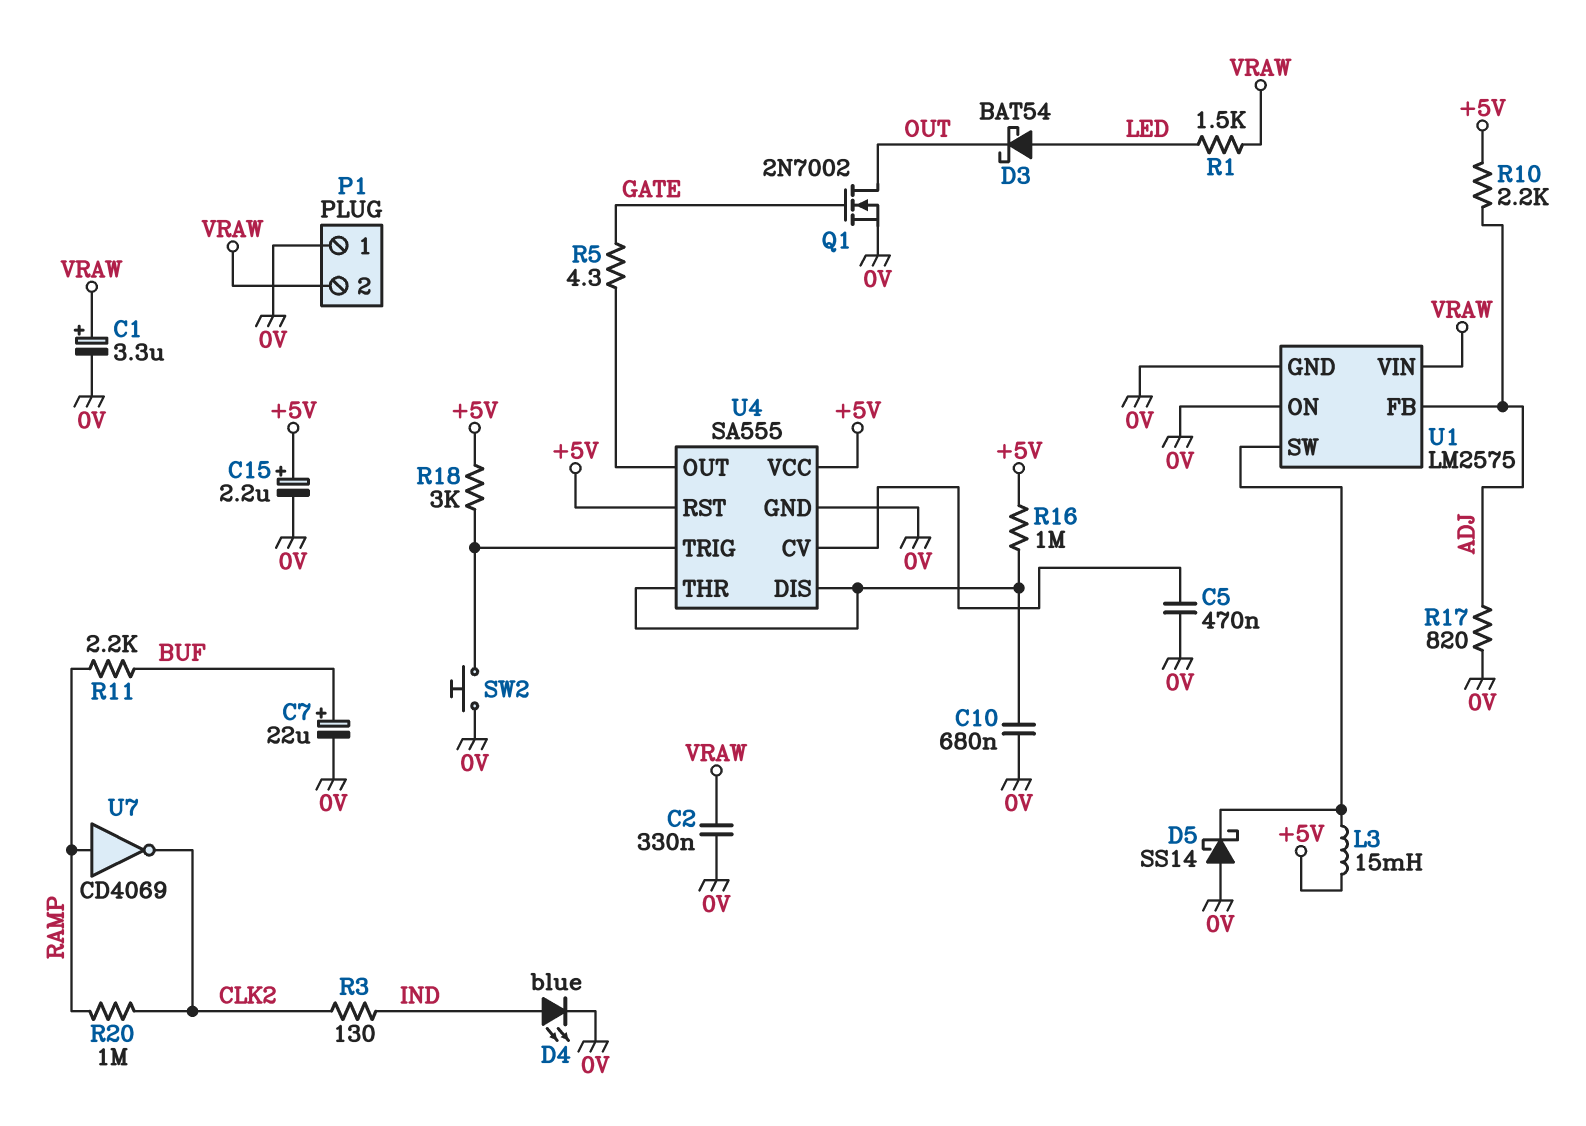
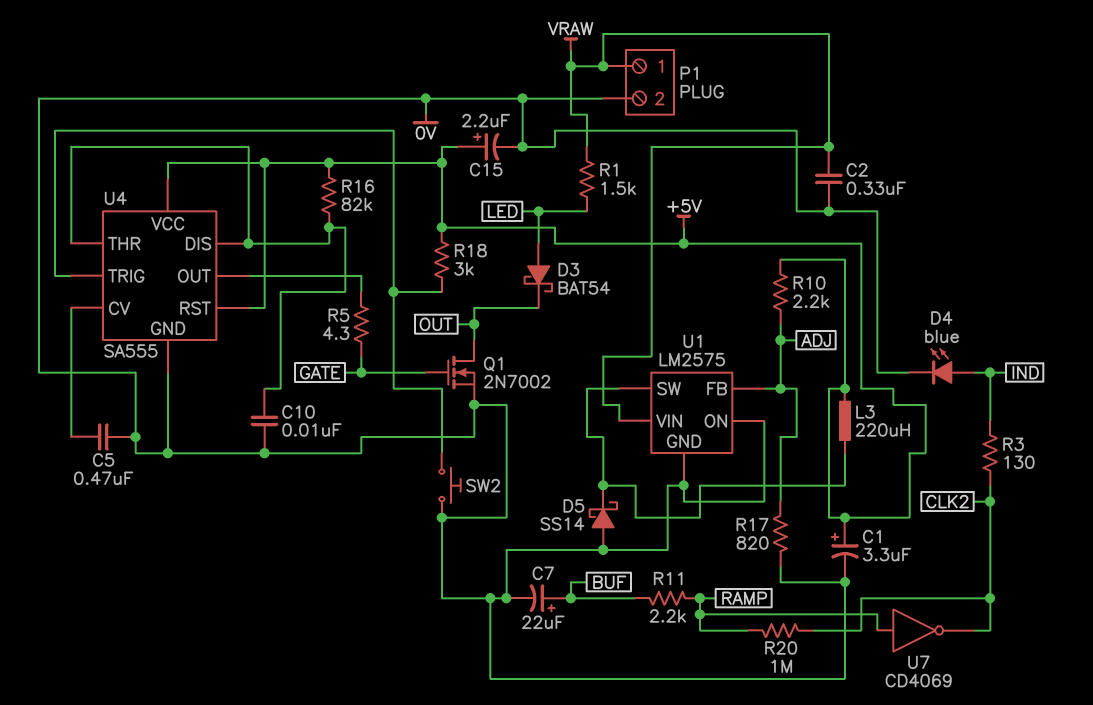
C1: 3.3uF (plus VRAW, minus 0V) -> 3.3uF (plus +5V, minus 0V)
C10: 680nF (0V, U4/DIS) -> 10nF (0V, U4/DIS)
L3: 15mH (+5V, U1/SW) -> 220uH (+5V, U1/SW)
P1 pin 1: 0V -> VRAW
P1 pin 2: VRAW -> 0V
R16: 1M (+5V, U4/DIS) -> 82k (+5V, U4/DIS)

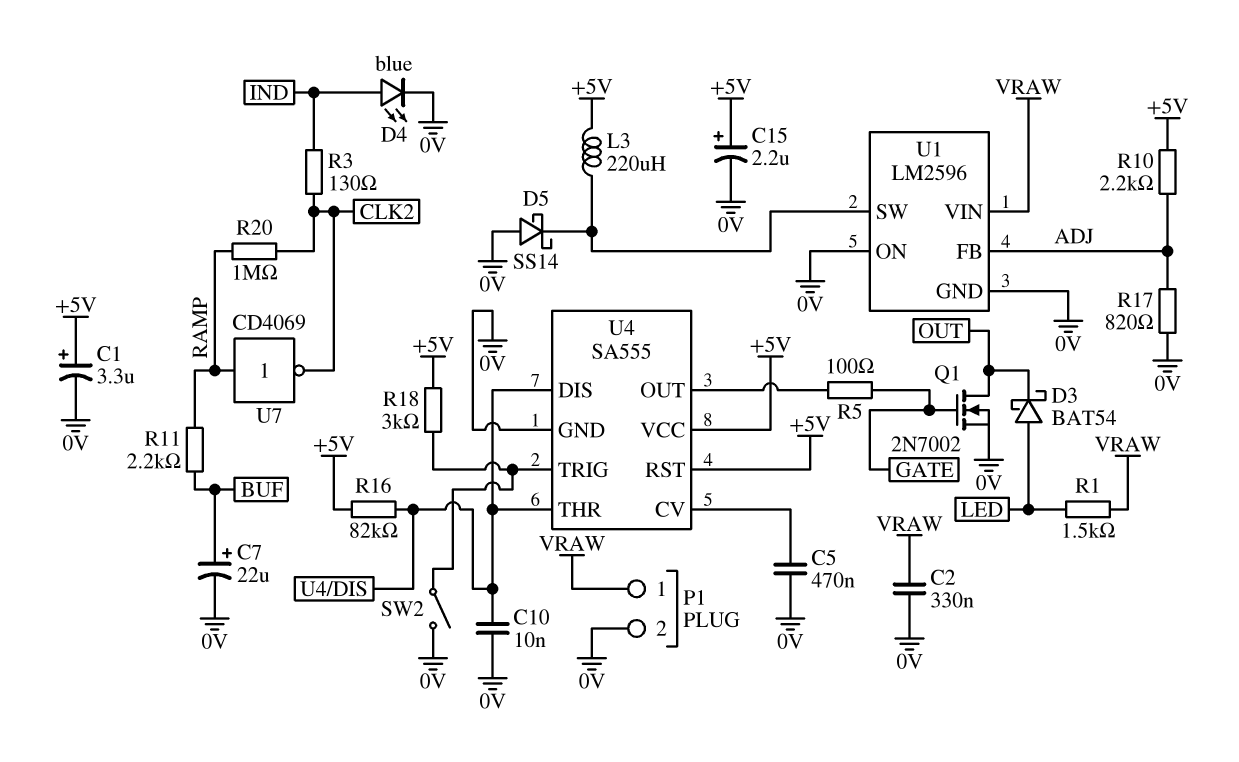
R5: 4.3 (GATE, U4/OUT) -> 100 (GATE, U4/OUT)
SW2: button (0V, U4/TRIG) -> switch (0V, U4/TRIG)
U1: LM2575 -> LM2596

